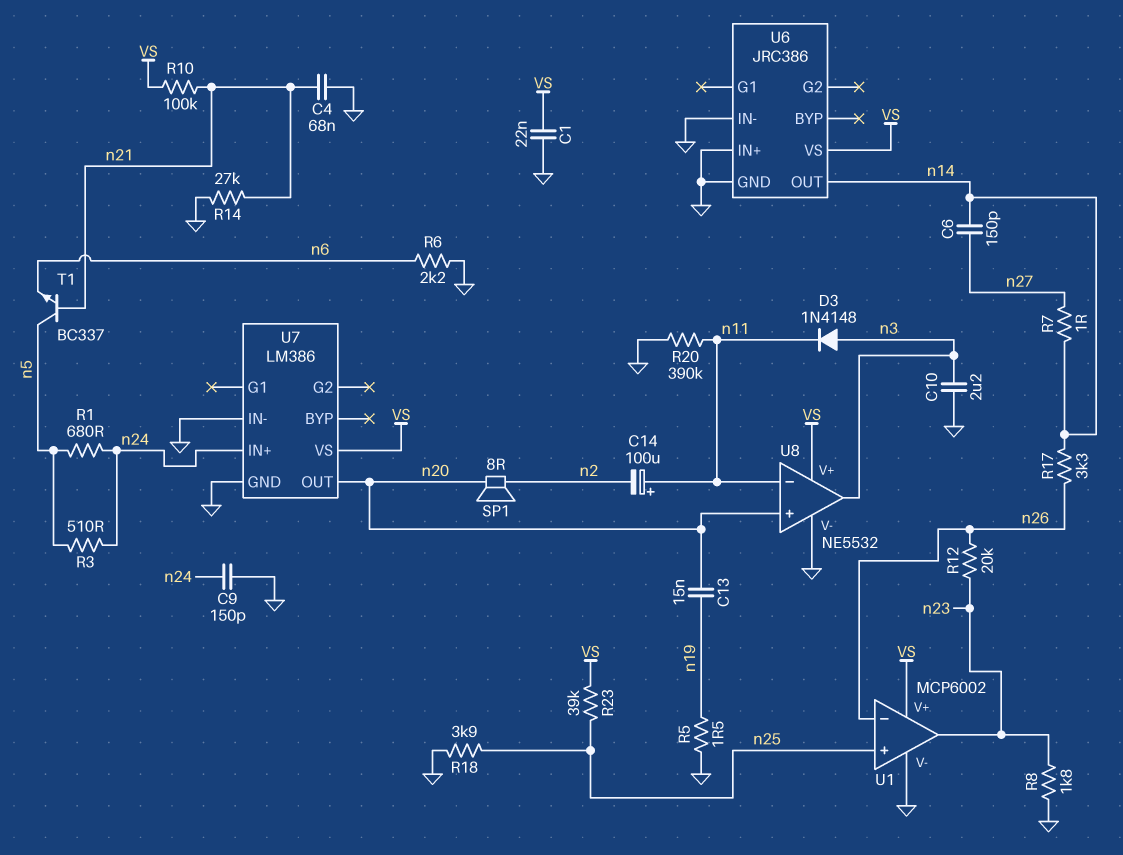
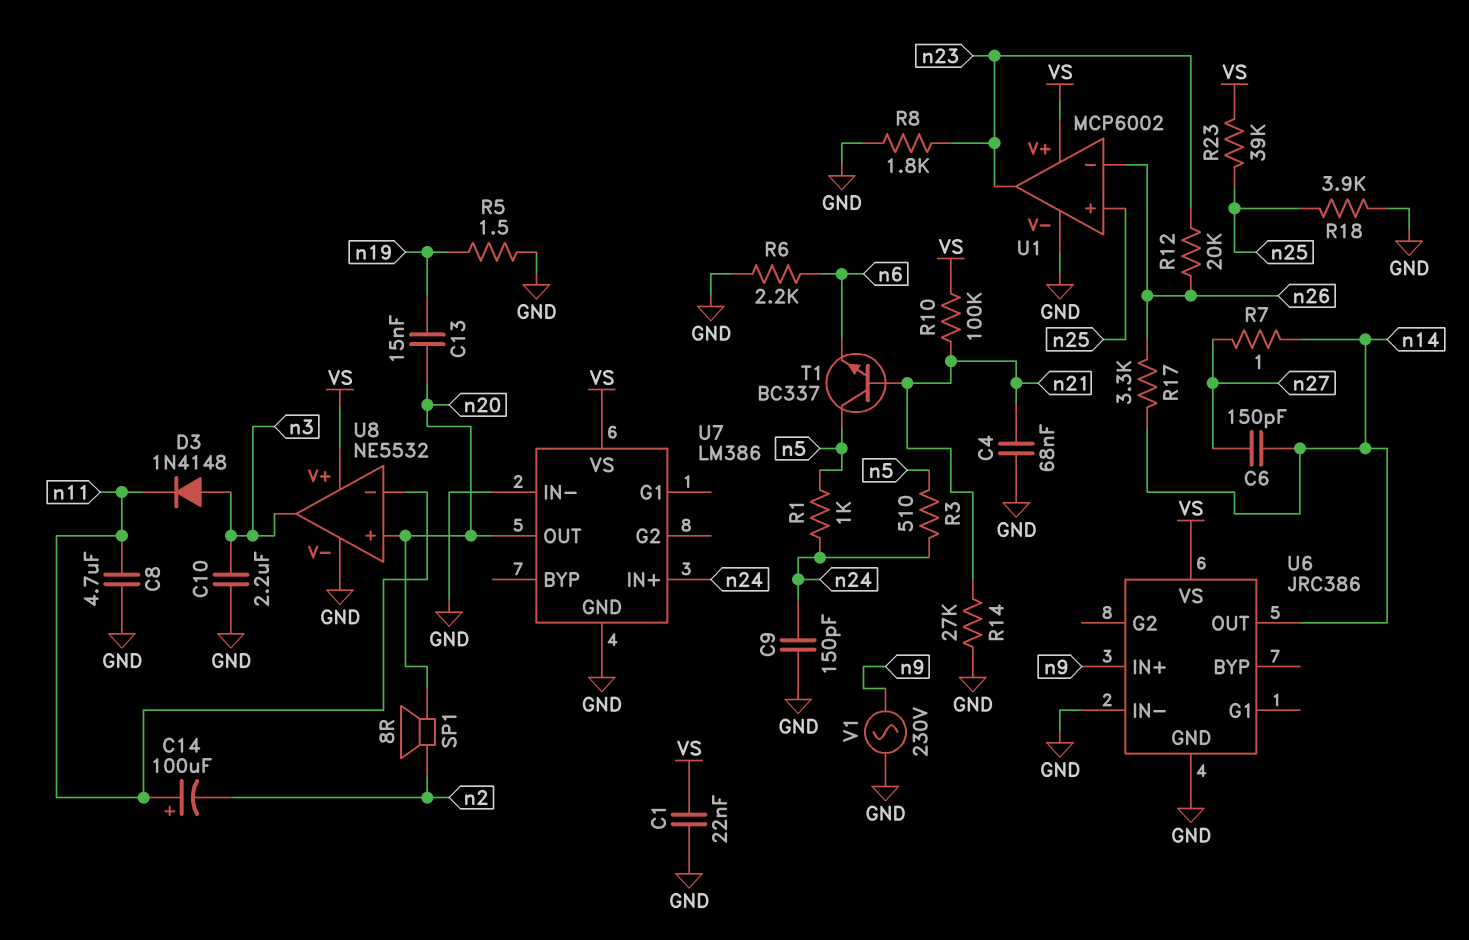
C8: none -> 4.7uF (GND, n11)
R1: 680 (n5, n24) -> 1k (n5, n24)
R20: 390k (GND, n11) -> none
U6 pin IN+: GND -> n9
V1: none -> AC 230V (GND, n9)

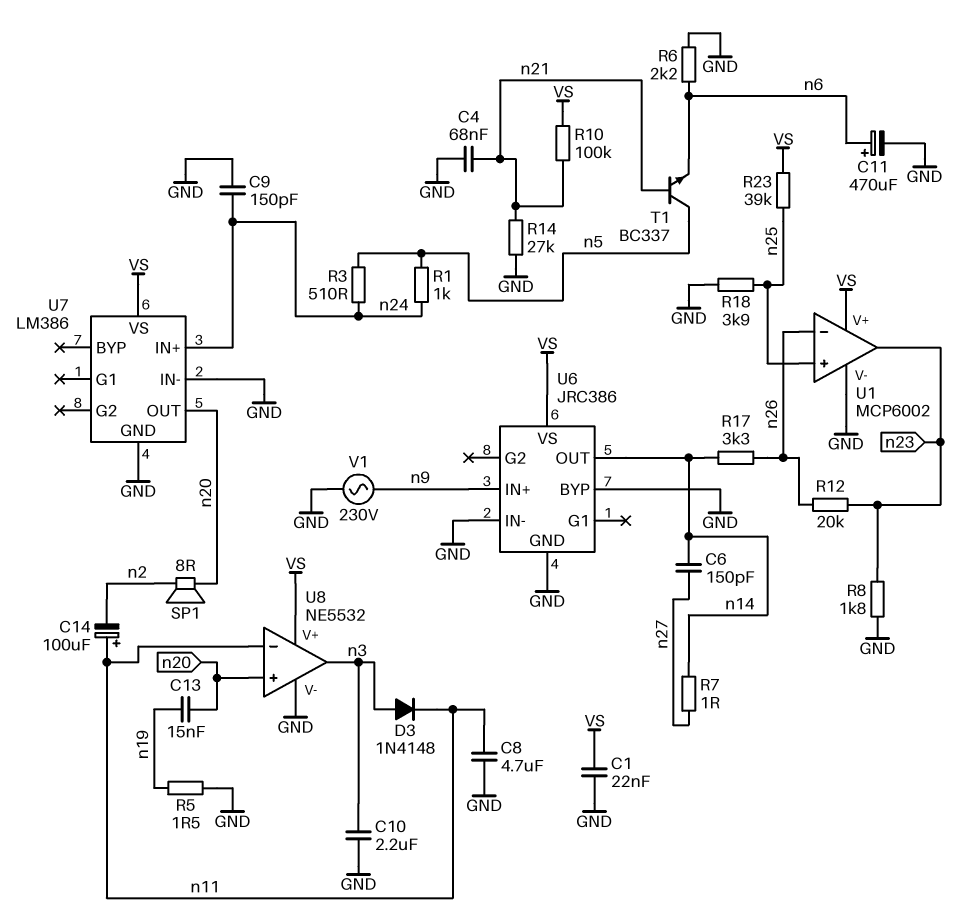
C11: none -> 470uF (plus n6, minus GND)
U6 pin BYP: none -> GND

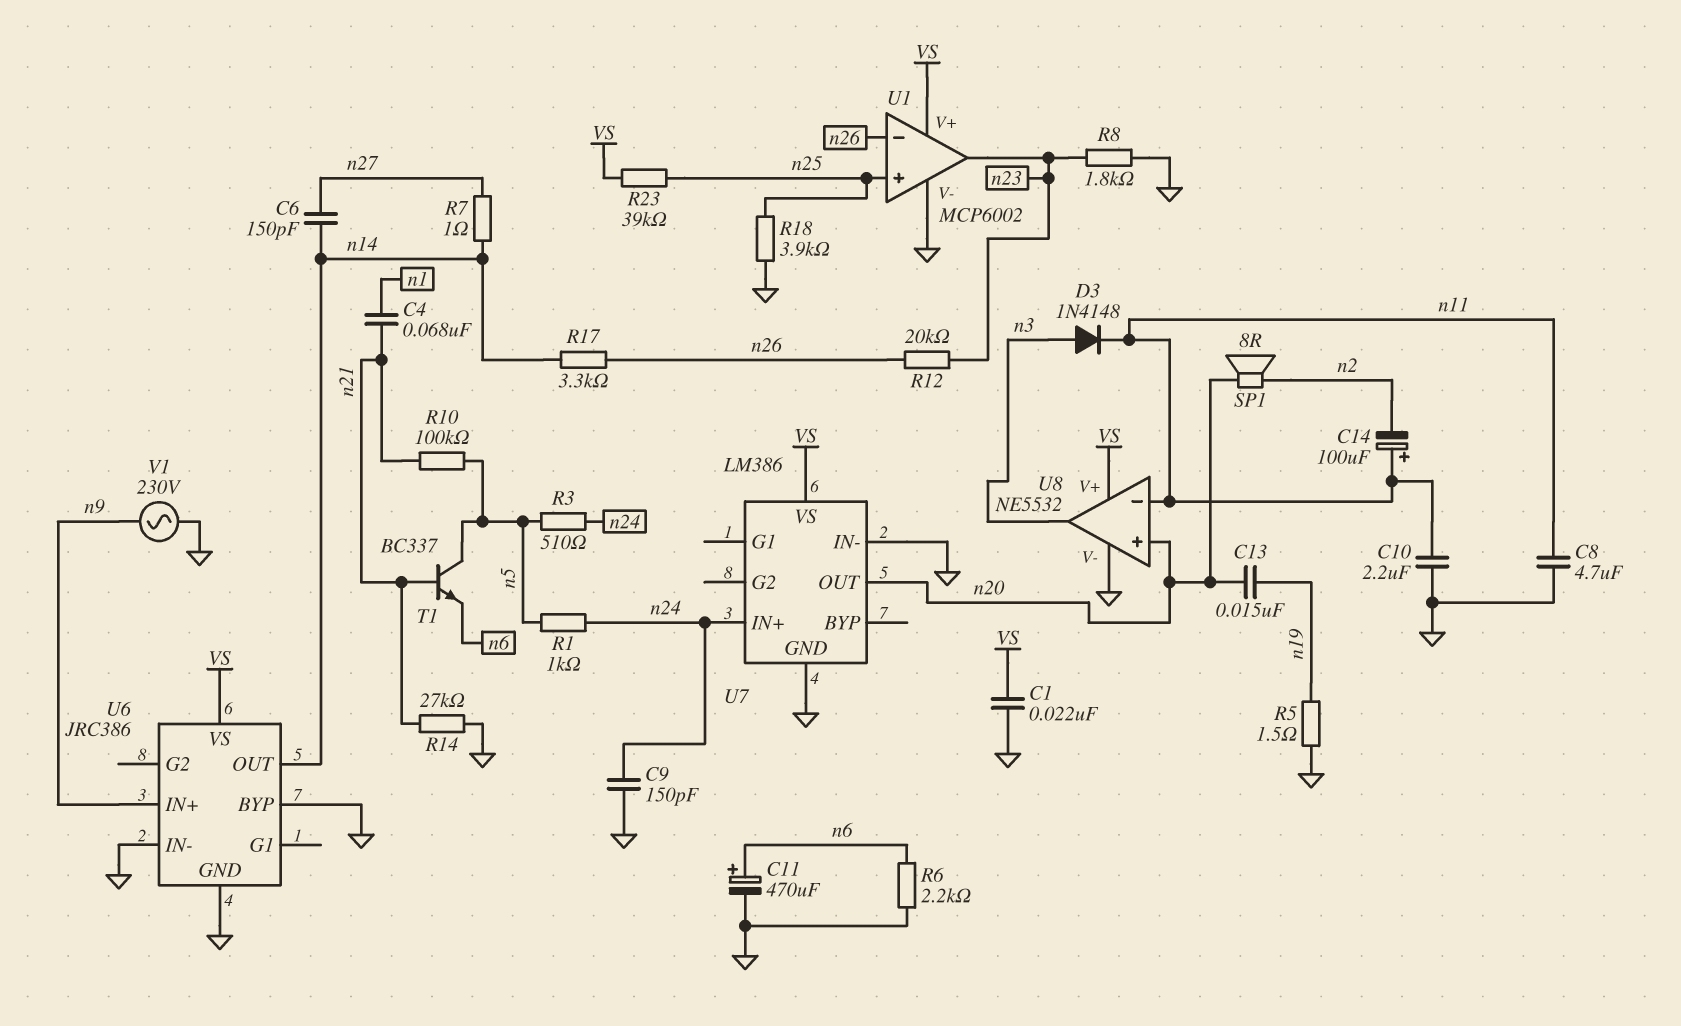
C4: 68nF (GND, n21) -> 68nF (n1, n21)
C10: 2.2uF (GND, n3) -> 2.2uF (GND, n11)
R10: 100k (VS, n21) -> 100k (n5, n21)

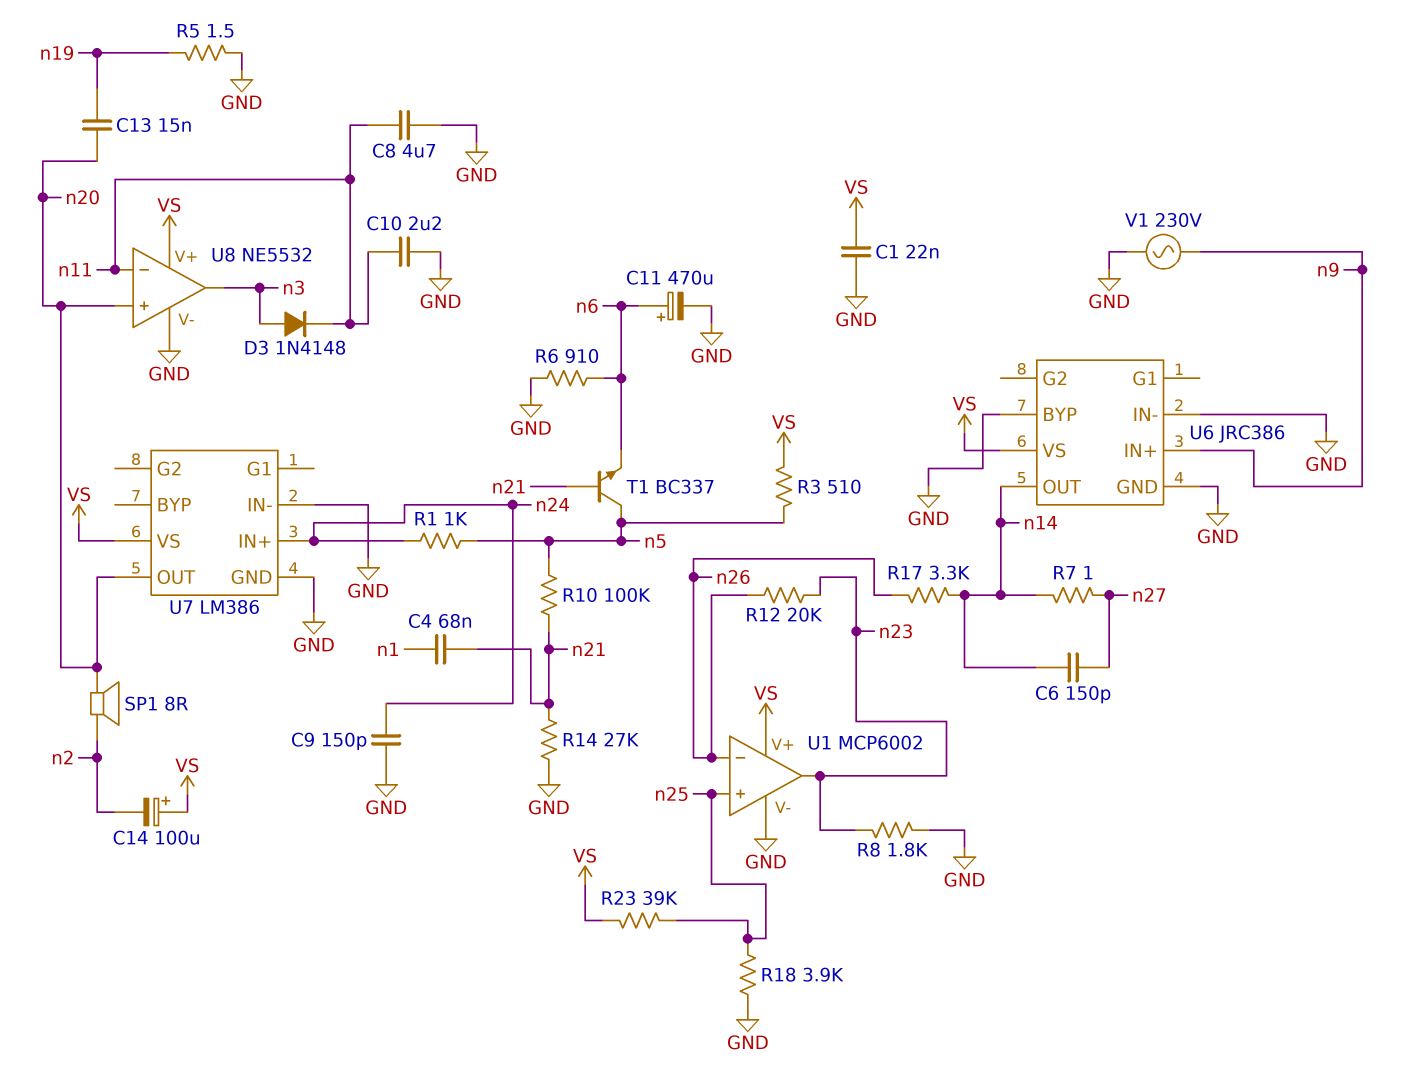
C14: 100uF (plus n11, minus n2) -> 100uF (plus VS, minus n2)
R3: 510 (n5, n24) -> 510 (VS, n5)
R6: 2.2k (GND, n6) -> 910 (GND, n6)

